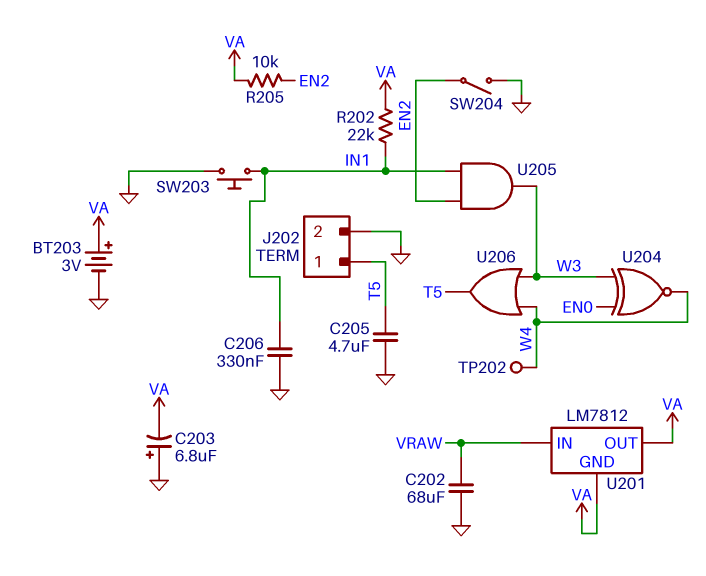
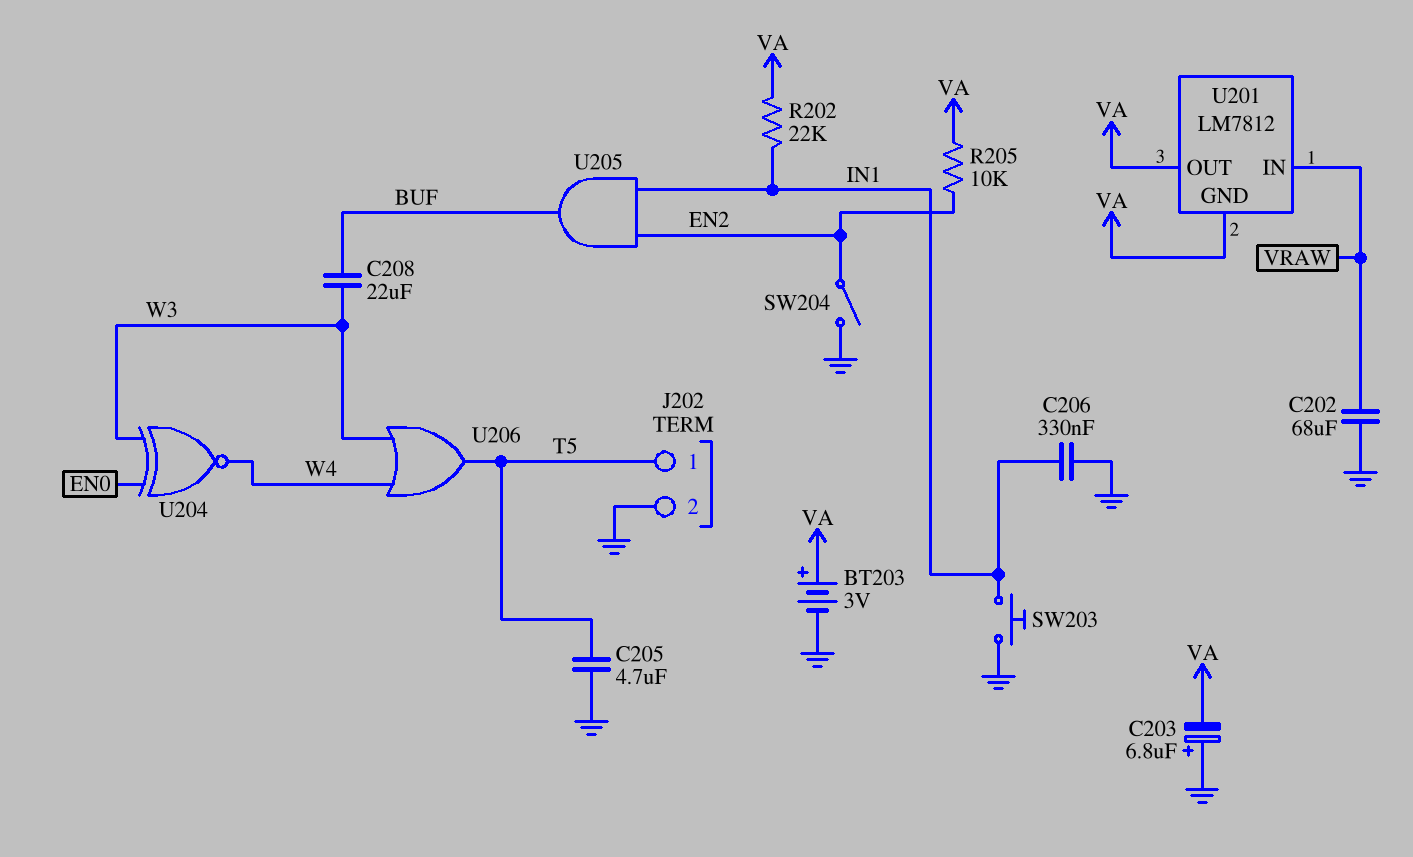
C208: none -> 22uF (BUF, W3)
TP202: test point (W4) -> none
U205: AND (in EN2, in IN1, out W3) -> AND (in EN2, in IN1, out BUF)

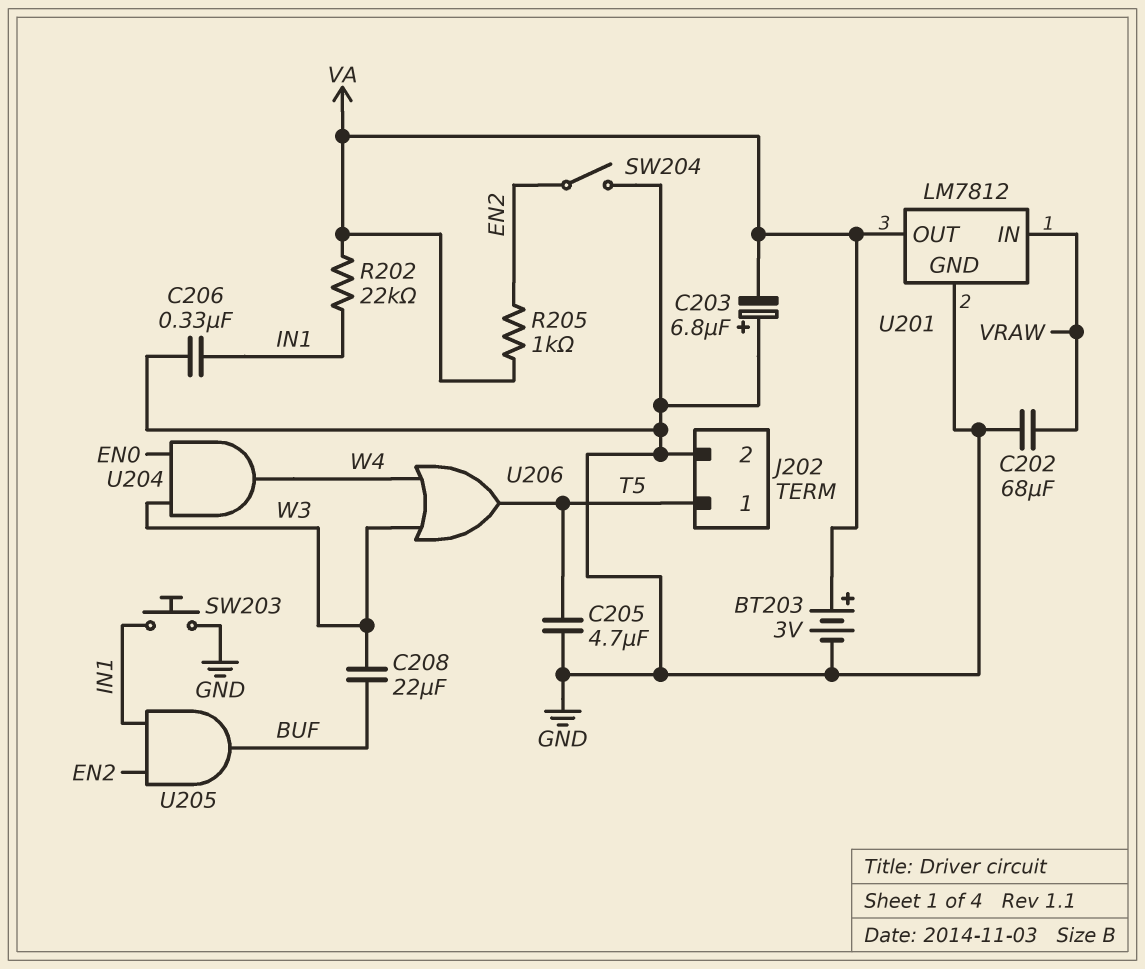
R205: 10k (EN2, VA) -> 1k (EN2, VA)
U201 pin GND: VA -> GND
U204: XNOR (in EN0, in W3, out W4) -> AND (in EN0, in W3, out W4)

